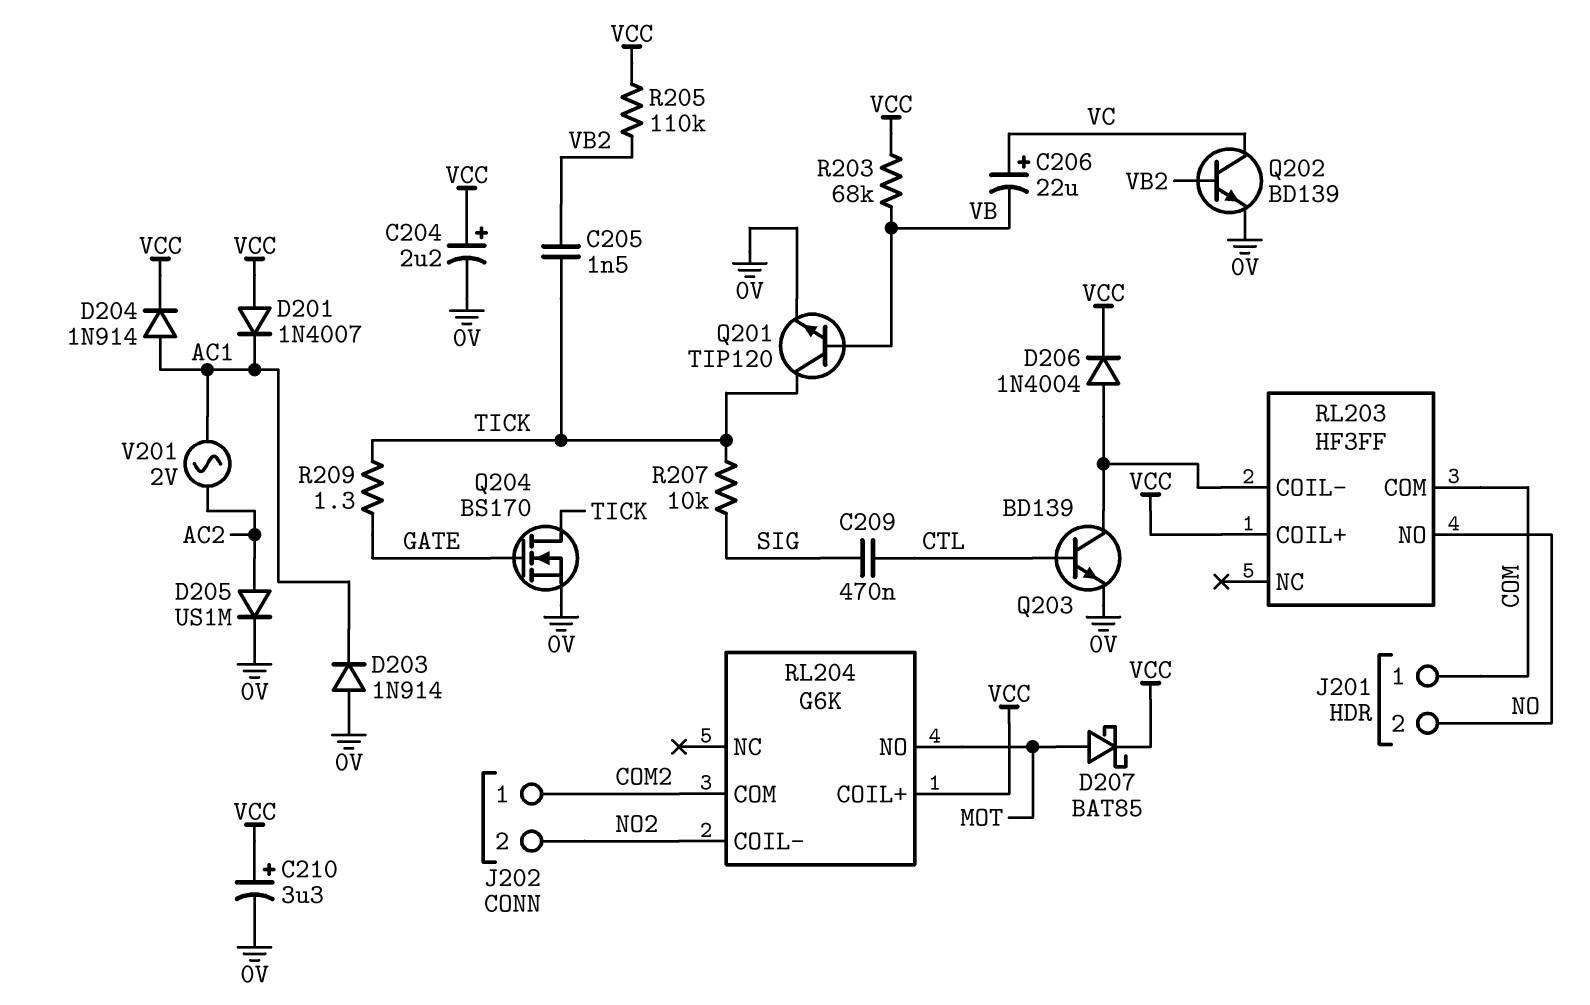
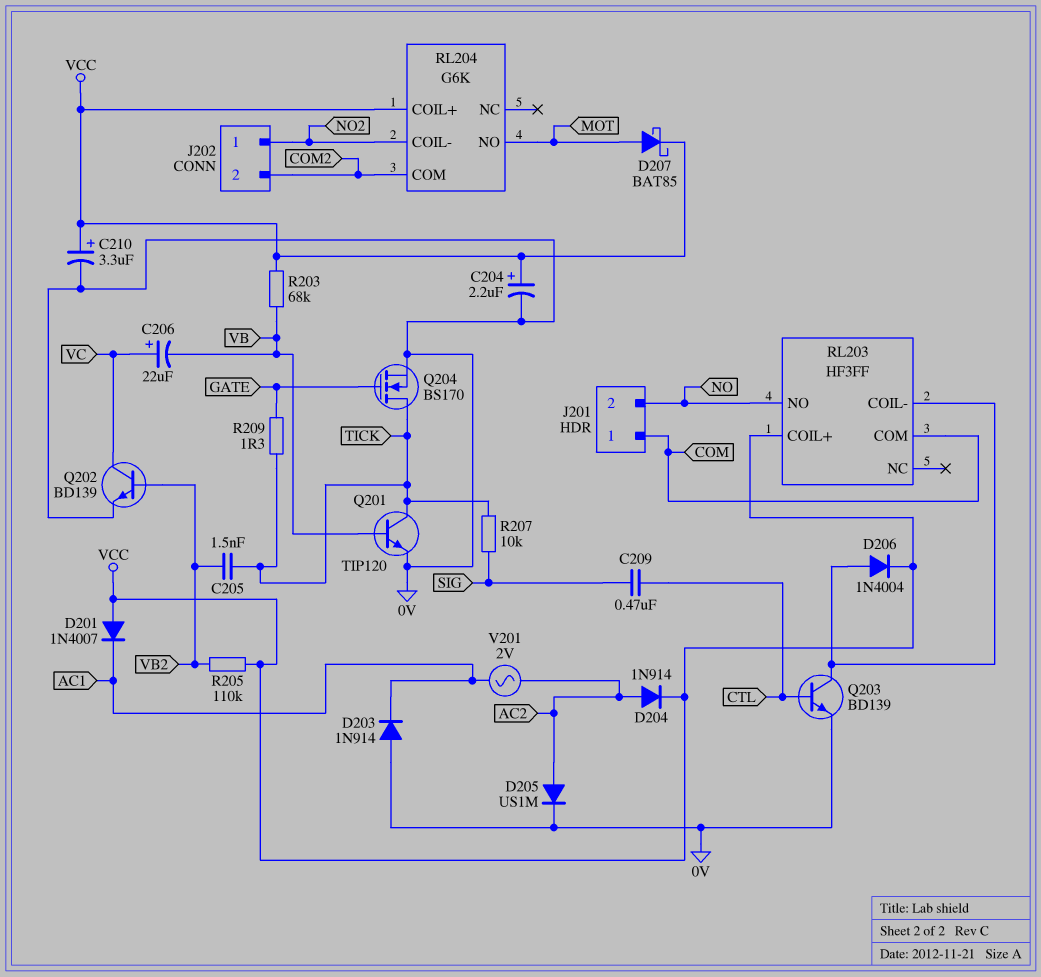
D204: diode 1N914 (A AC1, K VCC) -> diode 1N914 (A AC2, K VCC)
J202 pin 1: COM2 -> NO2
J202 pin 2: NO2 -> COM2

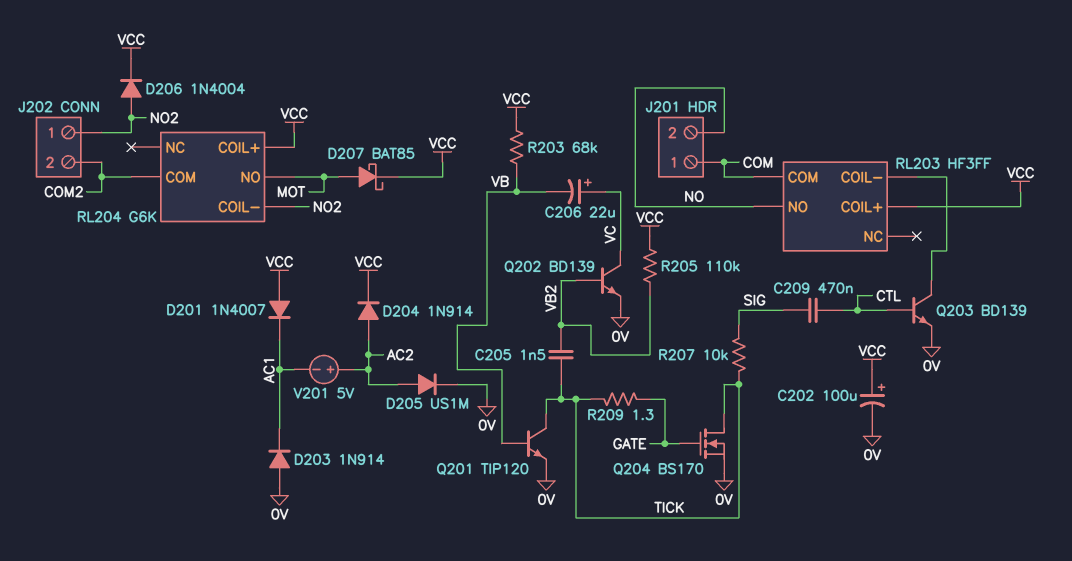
C202: none -> 100uF (plus VCC, minus 0V)
C204: 2.2uF (plus VCC, minus 0V) -> none
C210: 3.3uF (plus VCC, minus 0V) -> none
D206: diode 1N4004 (A RL203/COIL-, K VCC) -> diode 1N4004 (A NO2, K VCC)
V201: AC 2V (AC1, AC2) -> 5V (plus AC2, minus AC1)

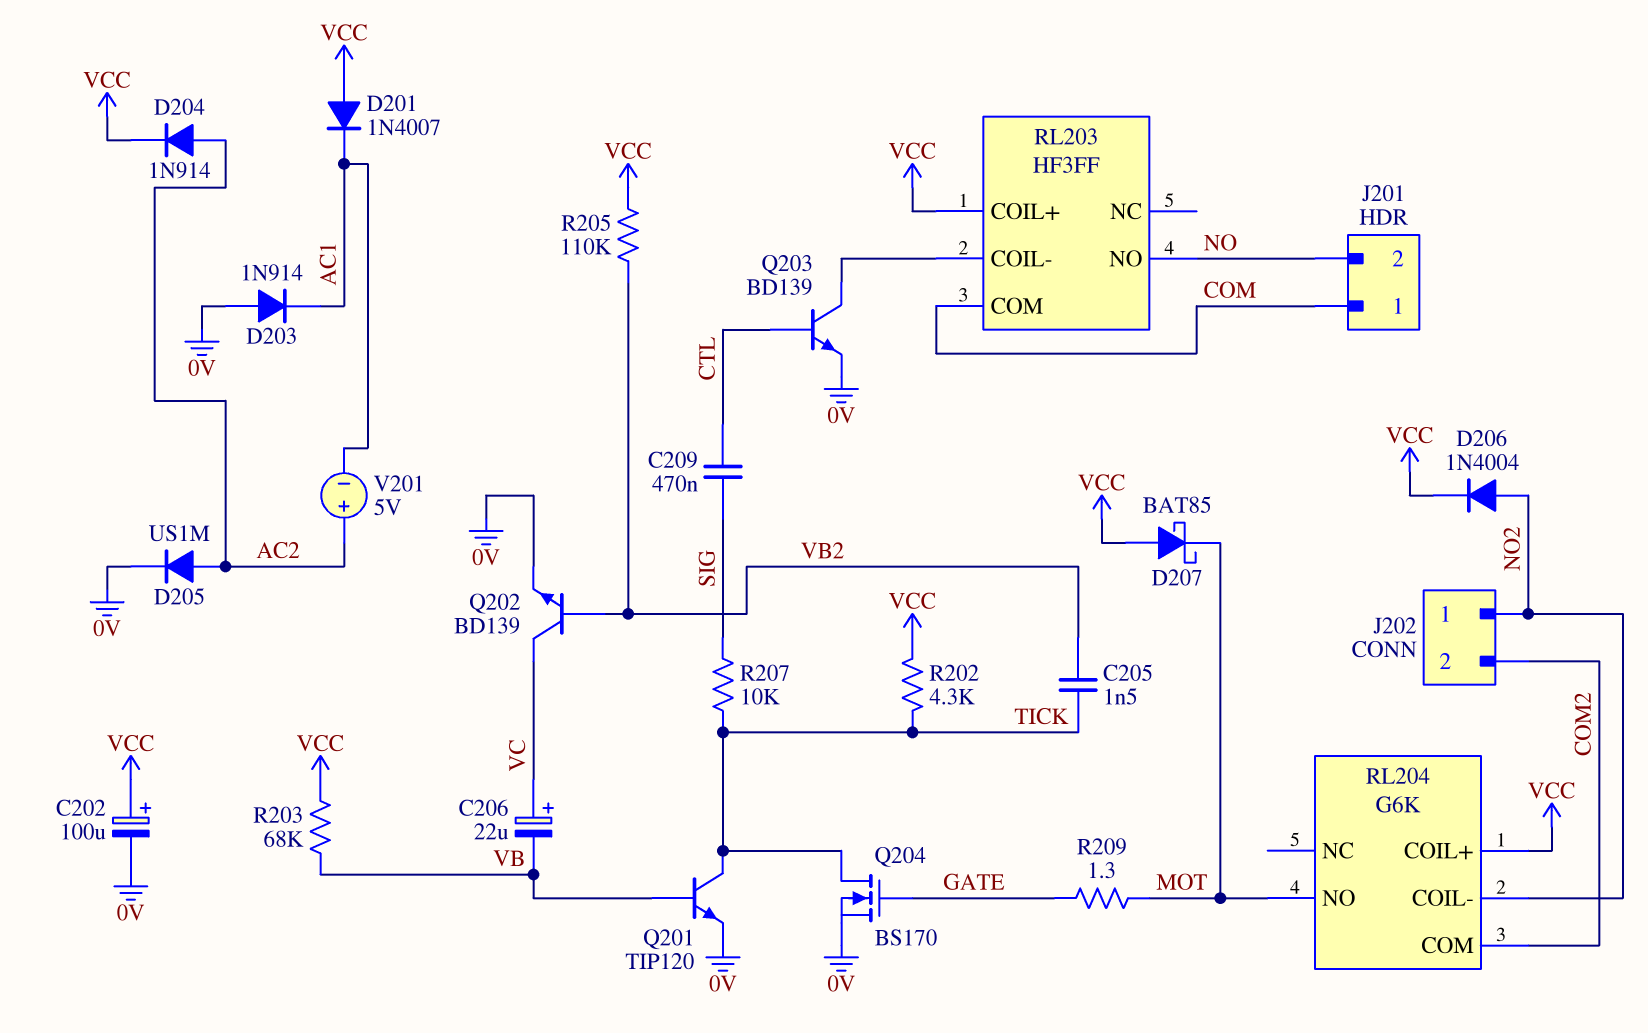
D207: schottky BAT85 (A MOT, K VCC) -> schottky BAT85 (A VCC, K MOT)
R202: none -> 4.3k (TICK, VCC)
R209: 1.3 (GATE, TICK) -> 1.3 (GATE, MOT)

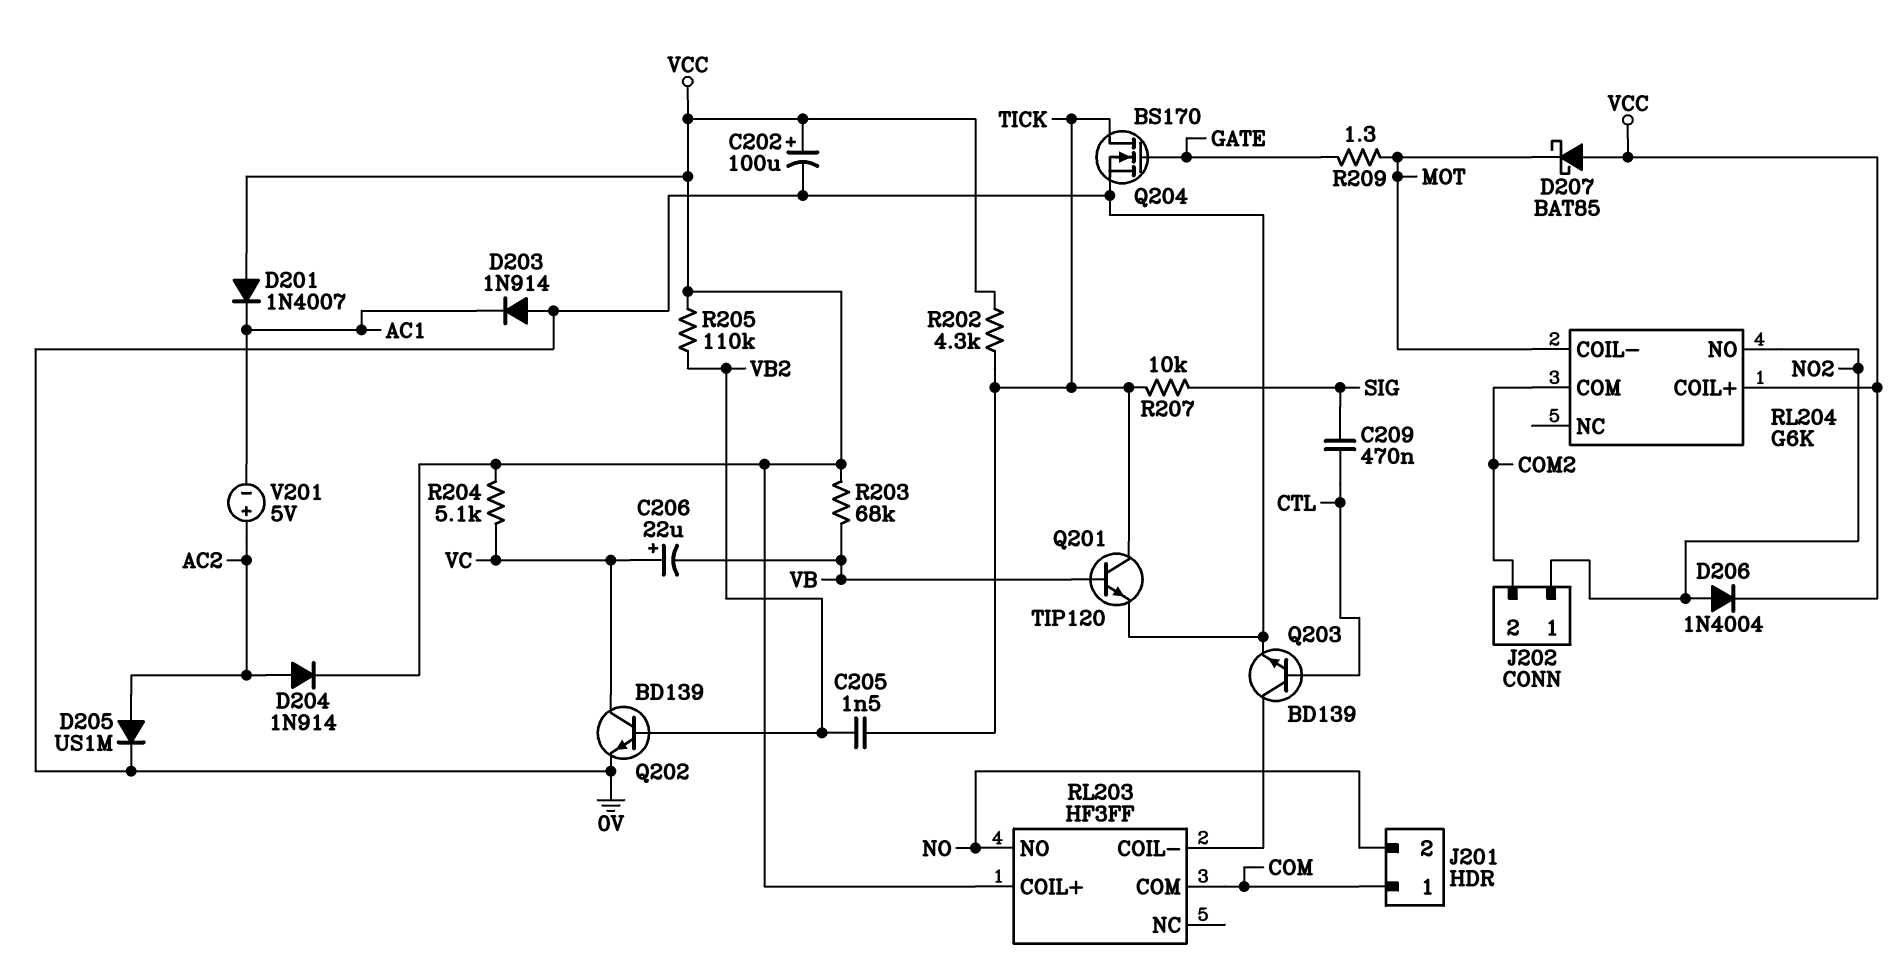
R204: none -> 5.1k (VC, VCC)
RL204 pin COIL-: NO2 -> MOT
RL204 pin NO: MOT -> NO2

